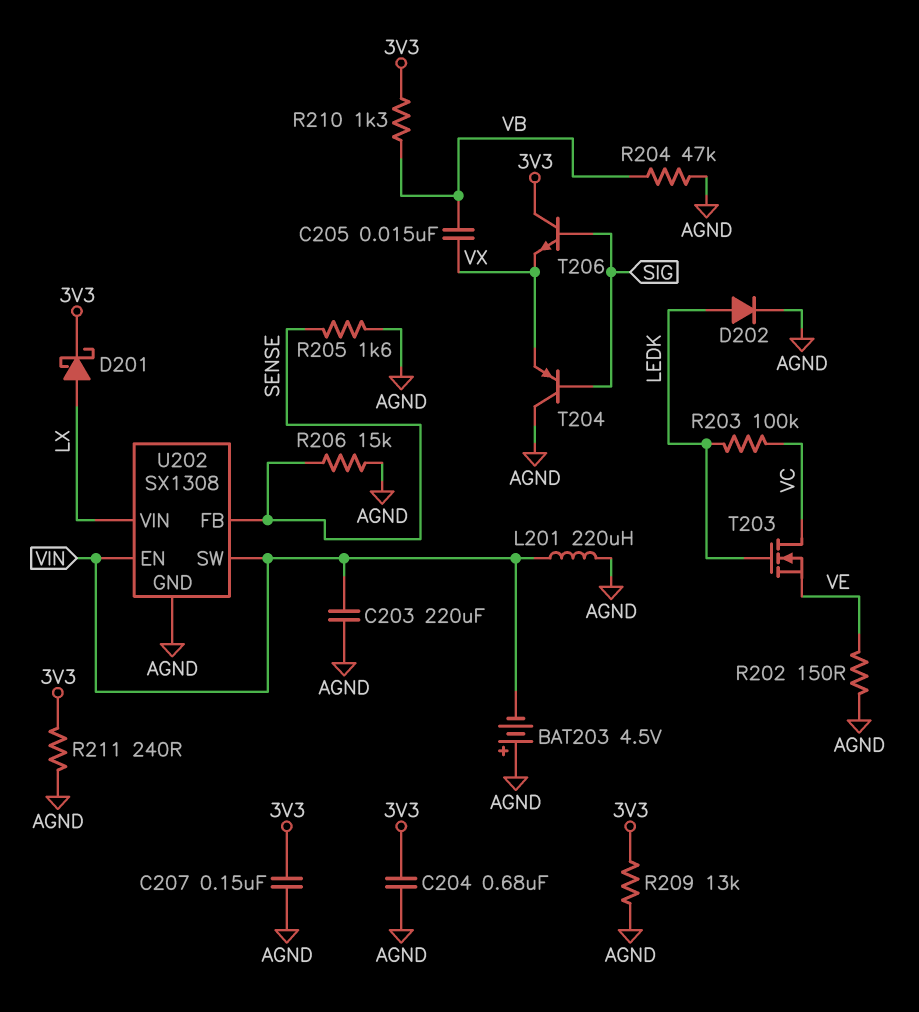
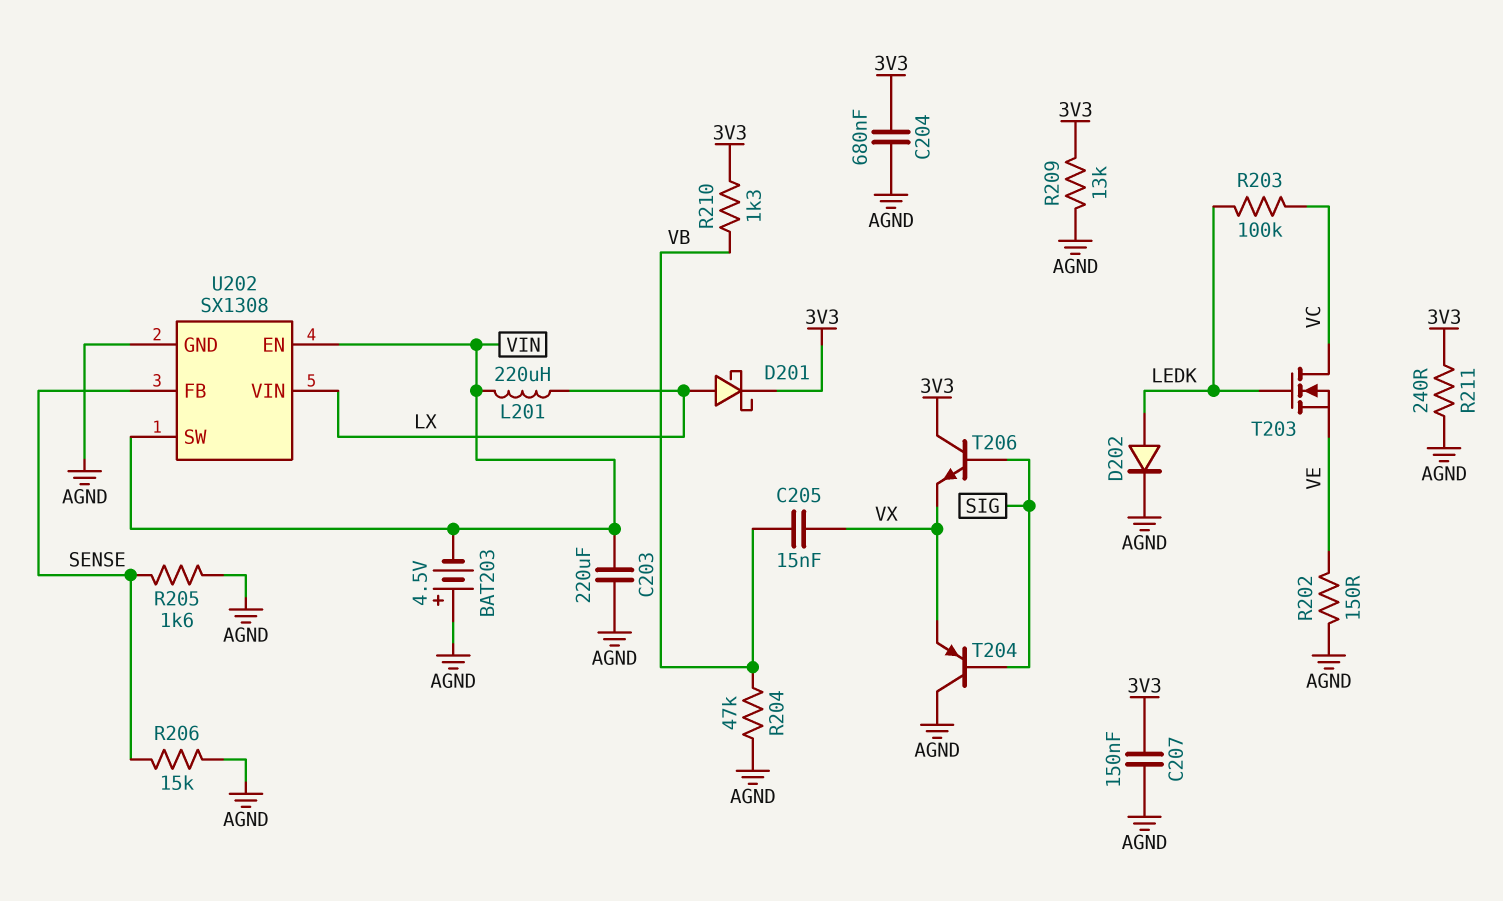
L201: 220uH (AGND, VIN) -> 220uH (LX, VIN)

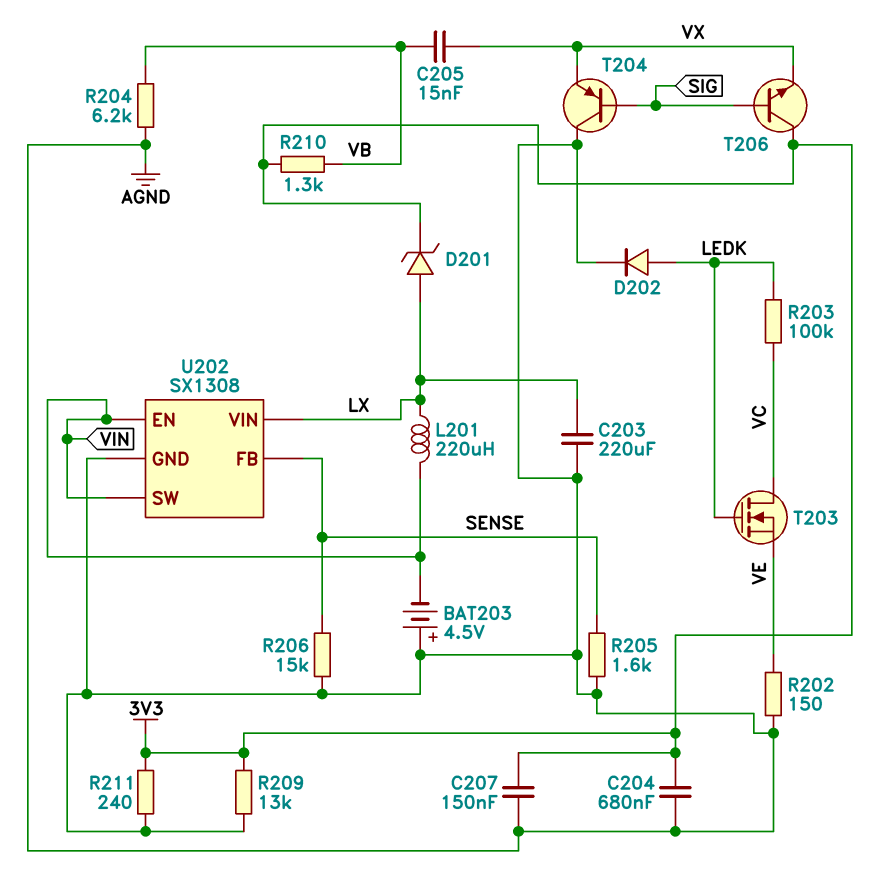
C203: 220uF (AGND, VIN) -> 220uF (AGND, LX)
D201: schottky (A LX, K 3V3) -> zener (A LX, K 3V3)
R204: 47k (AGND, VB) -> 6.2k (AGND, VB)

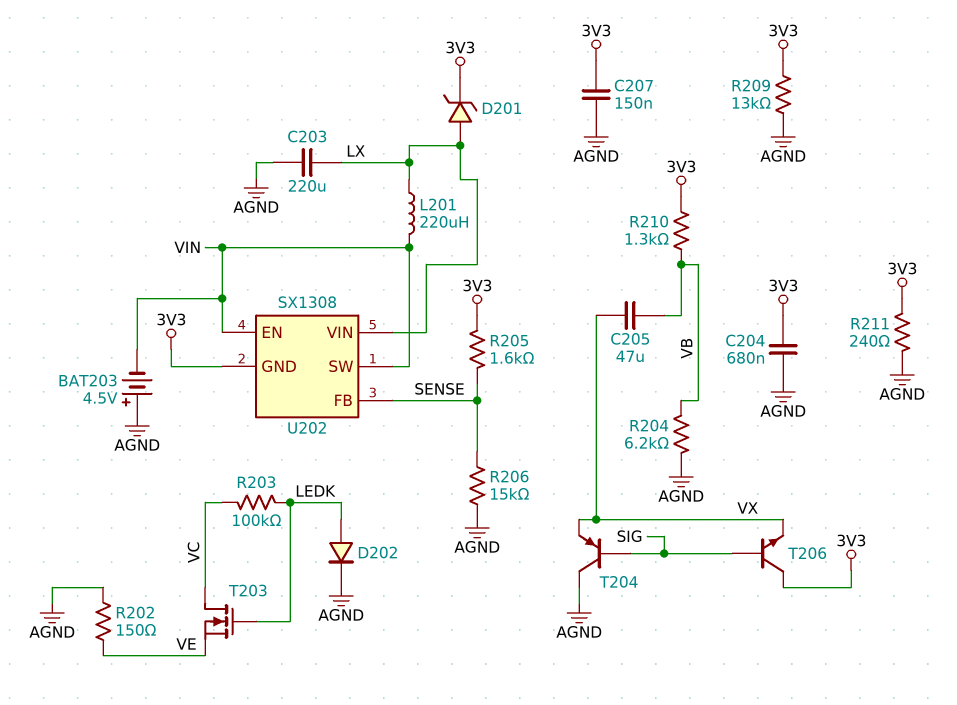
C205: 15nF (VB, VX) -> 47uF (VB, VX)
R205: 1.6k (AGND, SENSE) -> 1.6k (3V3, SENSE)
U202 pin GND: AGND -> 3V3

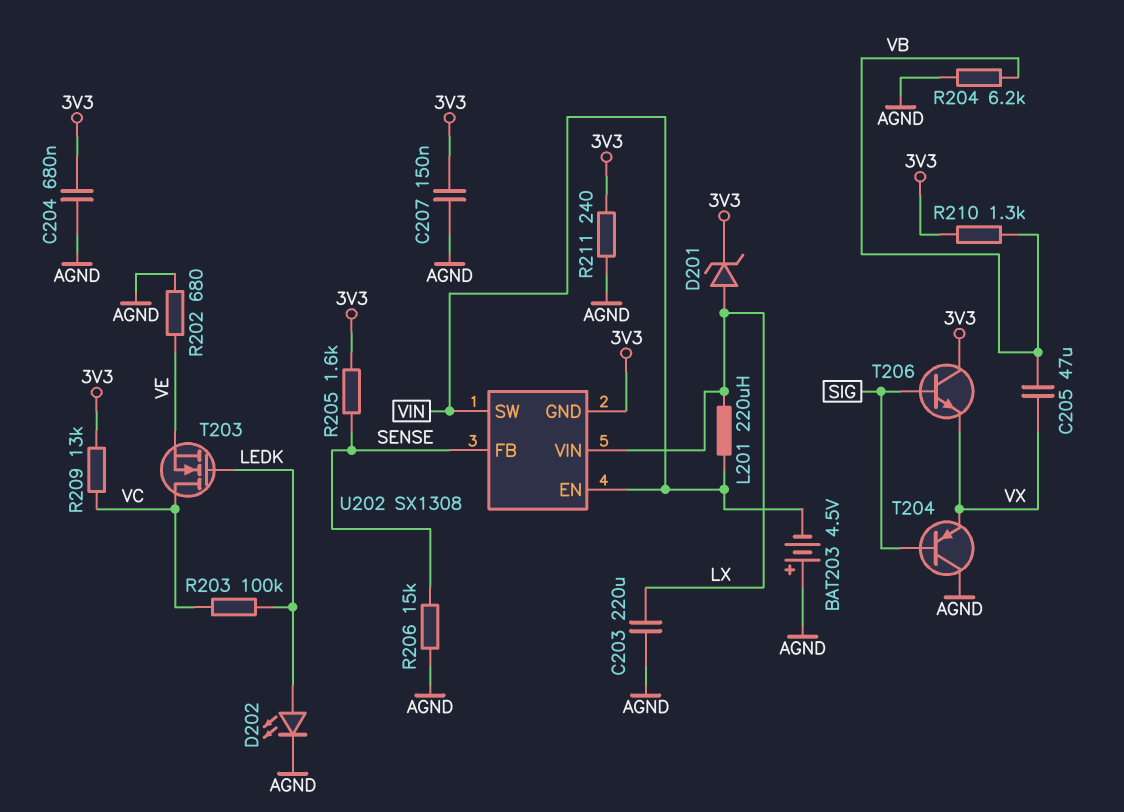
D202: diode (A LEDK, K AGND) -> LED (A LEDK, K AGND)
R202: 150 (AGND, VE) -> 680 (AGND, VE)
R209: 13k (3V3, AGND) -> 13k (3V3, VC)

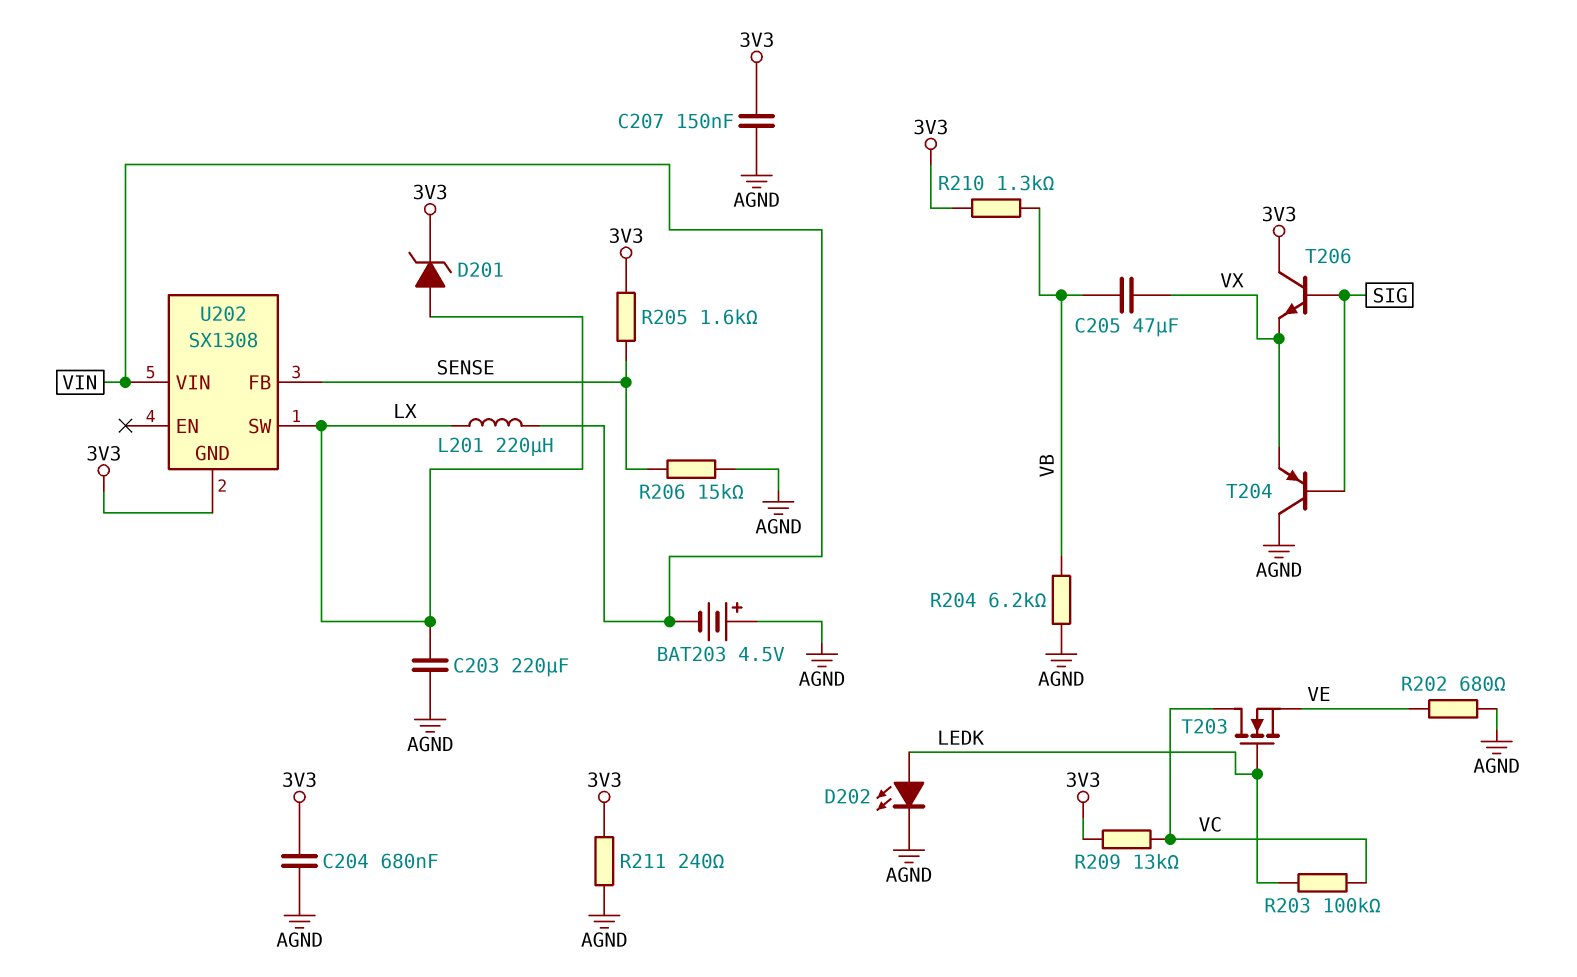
U202 pin EN: VIN -> none
U202 pin SW: VIN -> LX
U202 pin VIN: LX -> VIN

